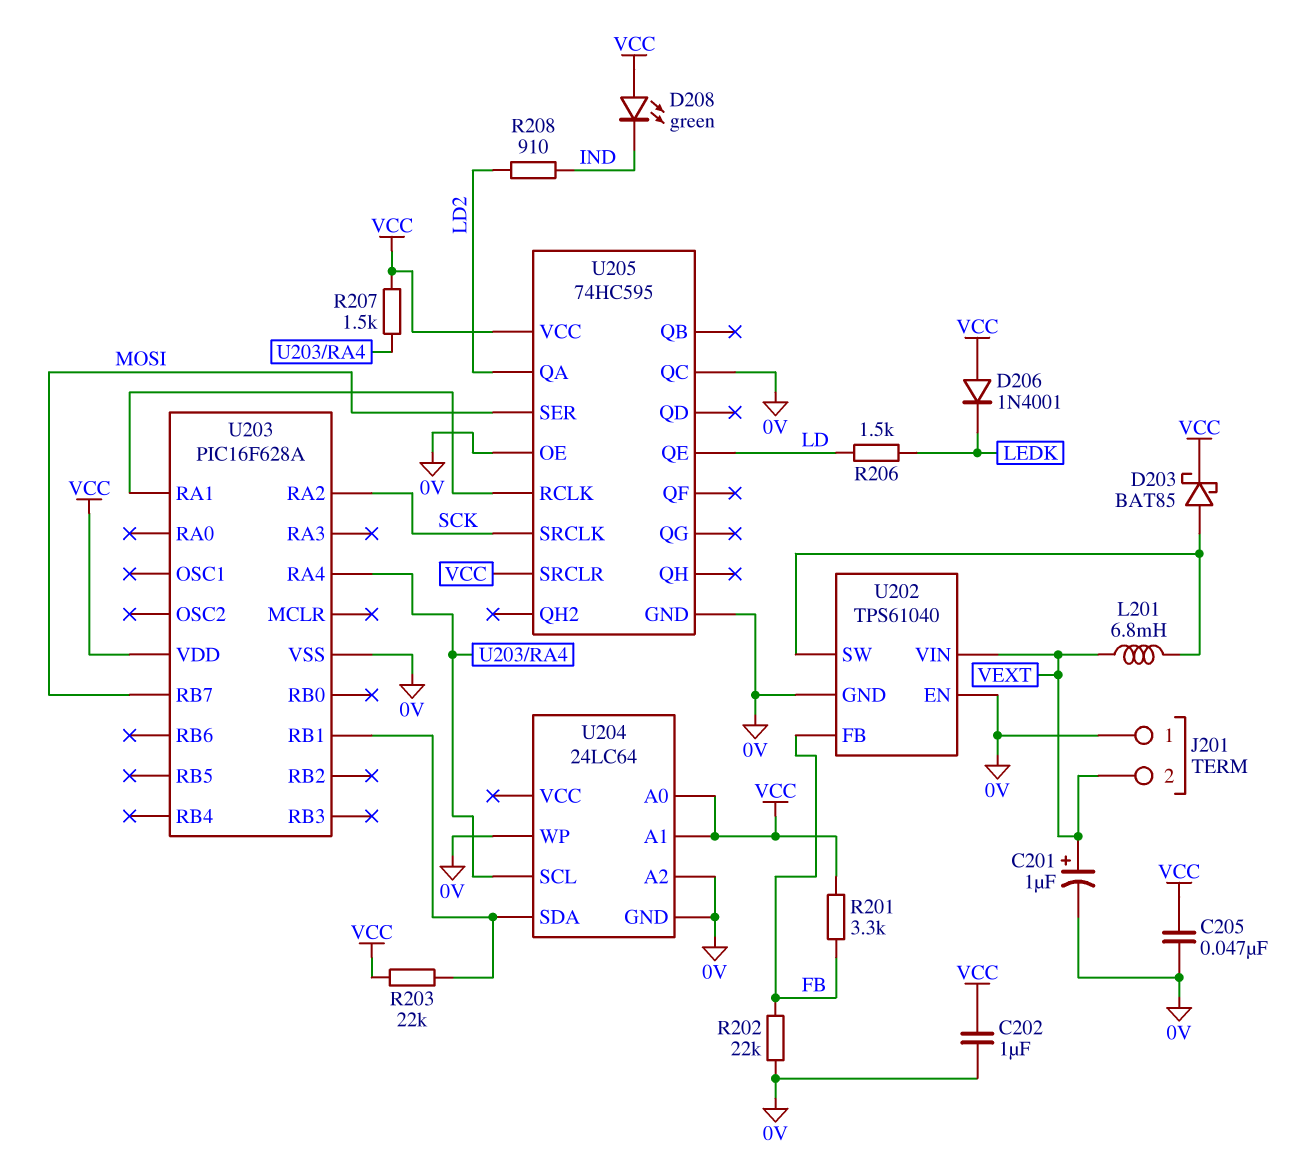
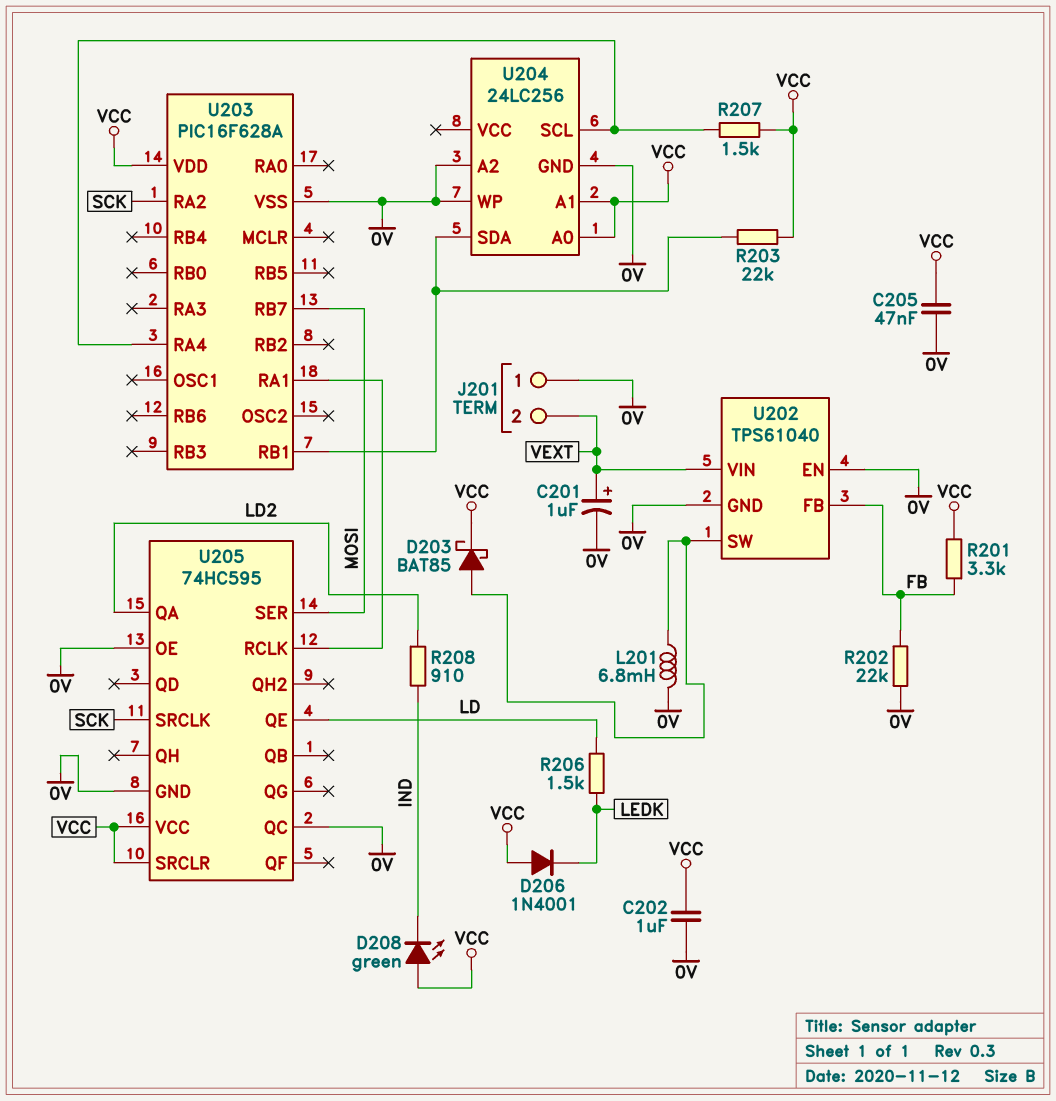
L201: 6.8mH (U202/SW, VEXT) -> 6.8mH (0V, U202/SW)
U204: 24LC64 -> 24LC256

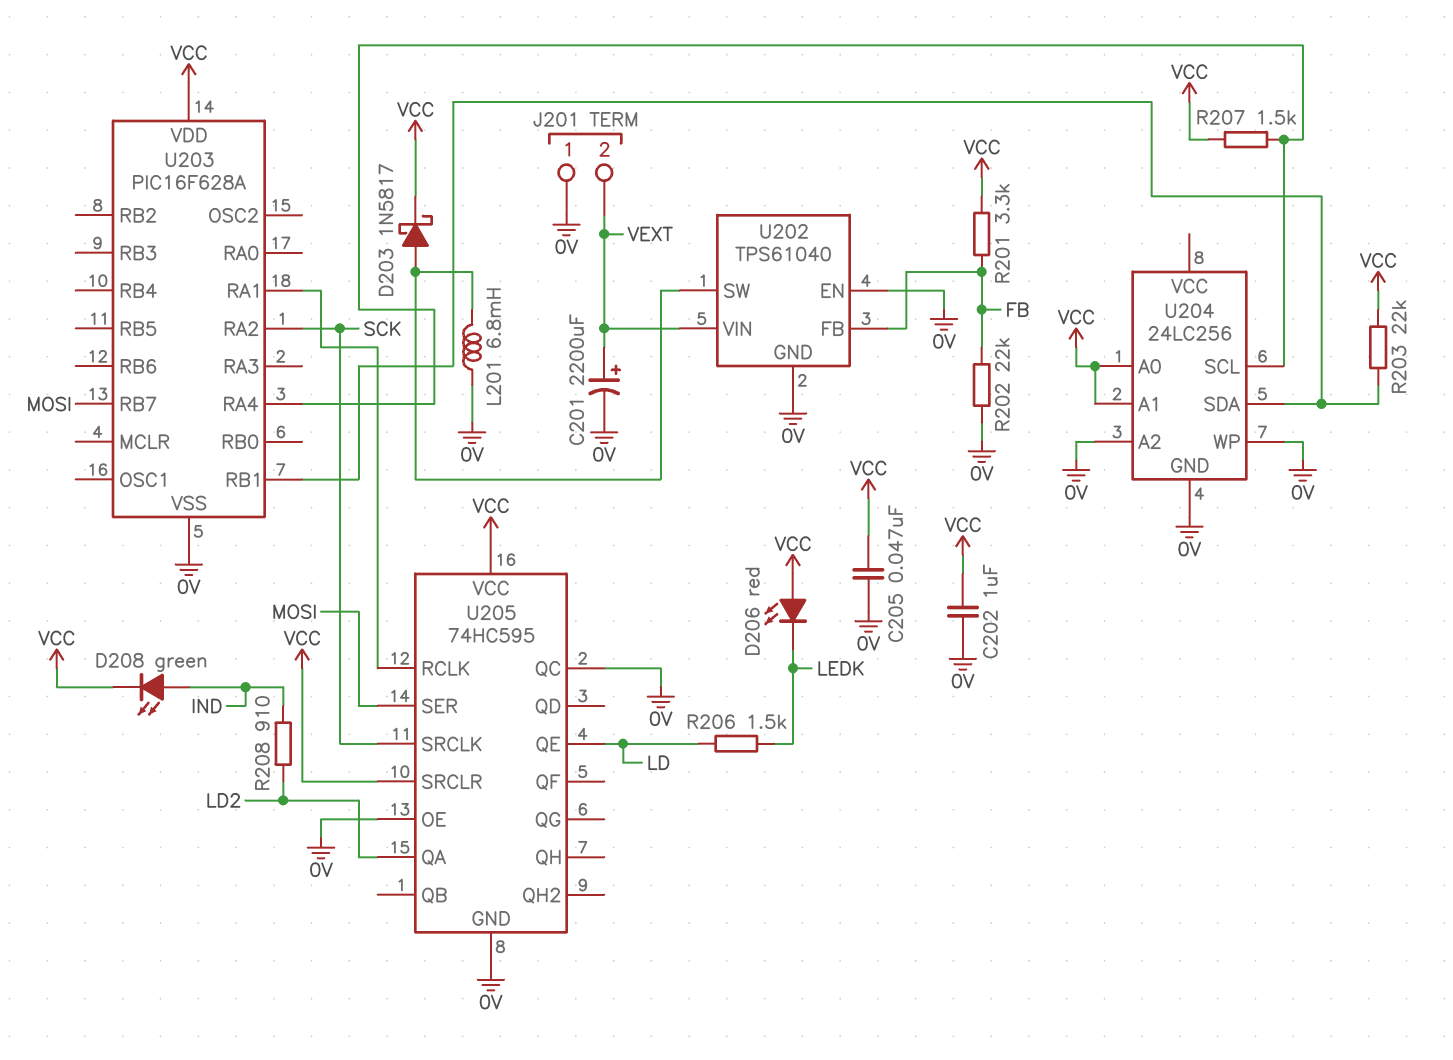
C201: 1uF (plus VEXT, minus 0V) -> 2200uF (plus VEXT, minus 0V)
D203: schottky BAT85 (A U202/SW, K VCC) -> schottky 1N5817 (A U202/SW, K VCC)
D206: diode 1N4001 (A VCC, K LEDK) -> LED red (A VCC, K LEDK)
D208: LED green (A VCC, K IND) -> LED green (A IND, K VCC)

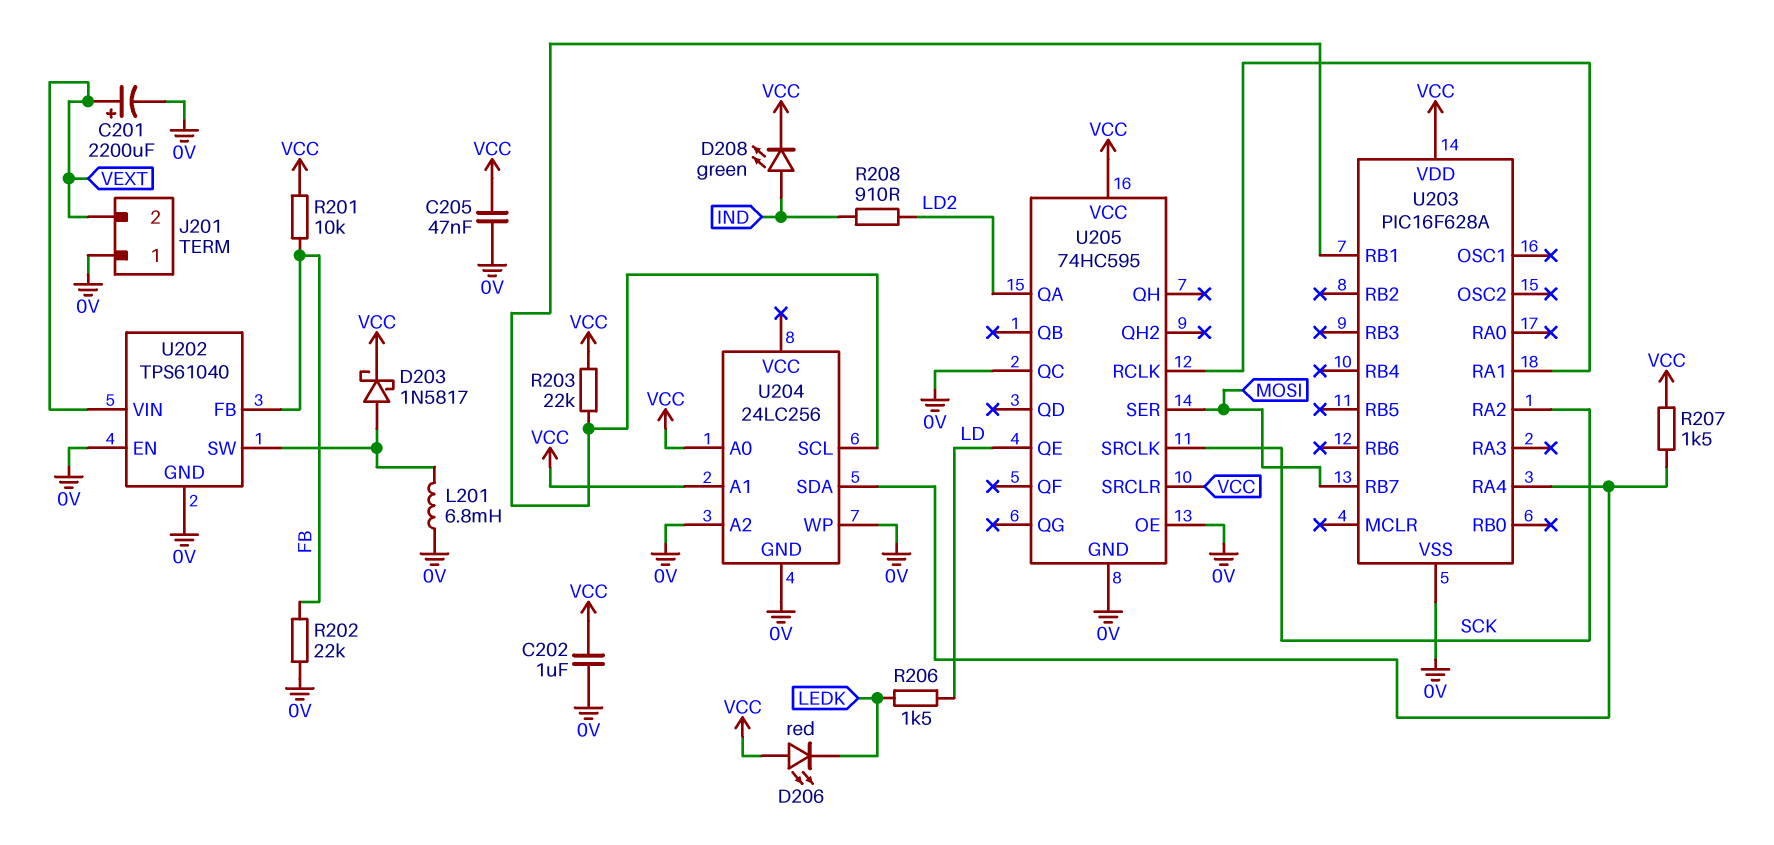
R201: 3.3k (FB, VCC) -> 10k (FB, VCC)
U204 pin SCL: U203/RA4 -> U203/RB1
U204 pin SDA: U203/RB1 -> U203/RA4

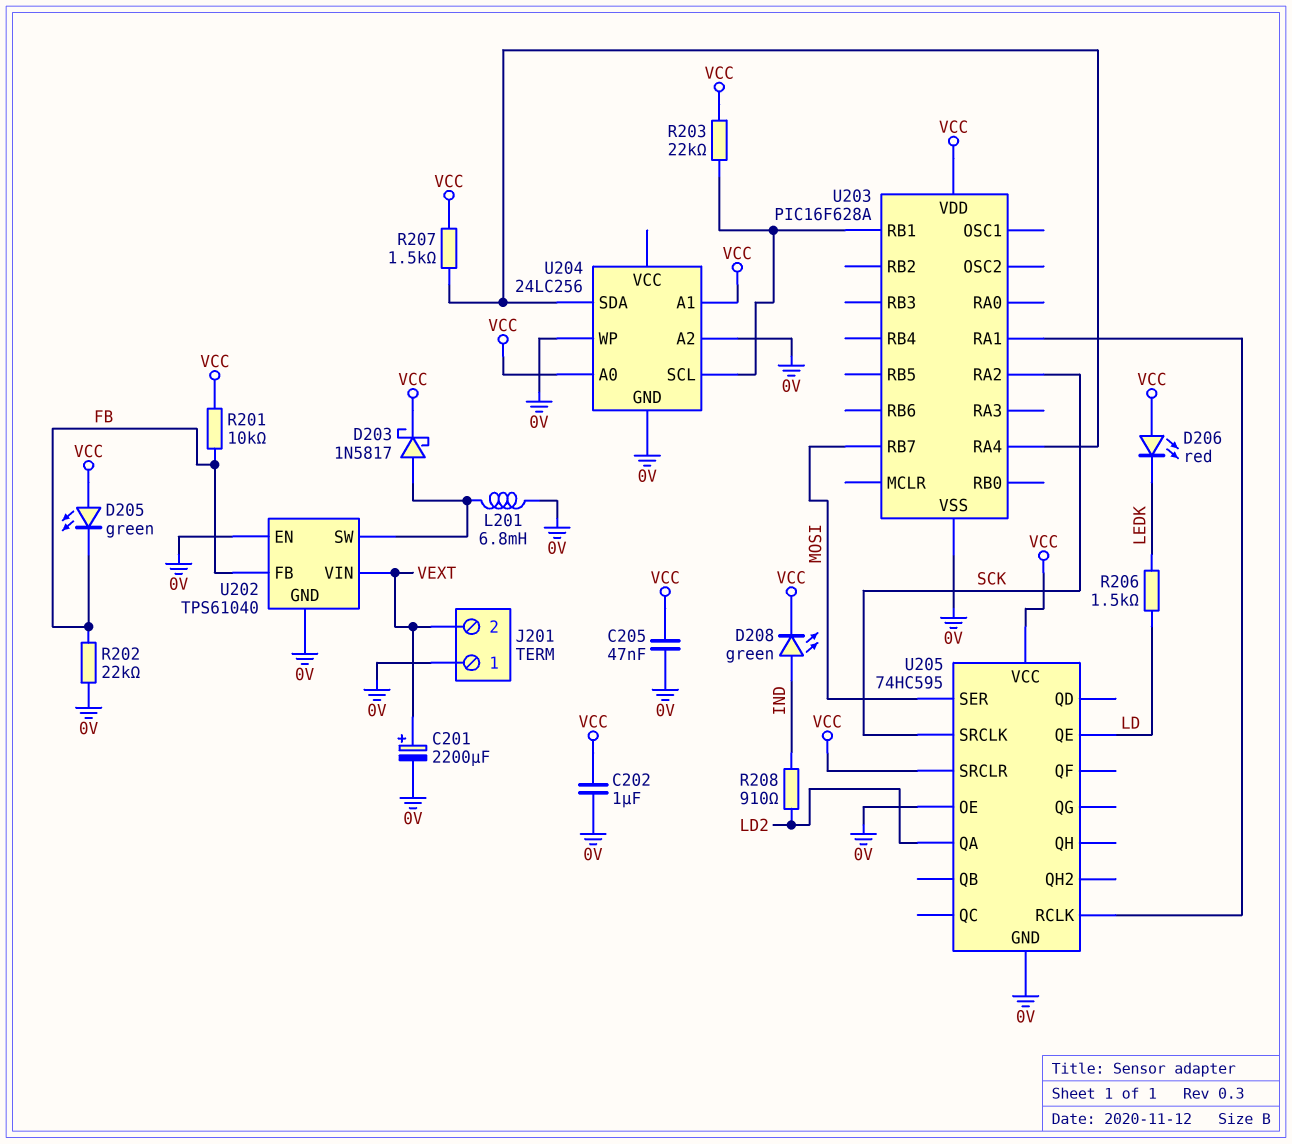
D205: none -> LED green (A VCC, K FB)
U205 pin QC: 0V -> none

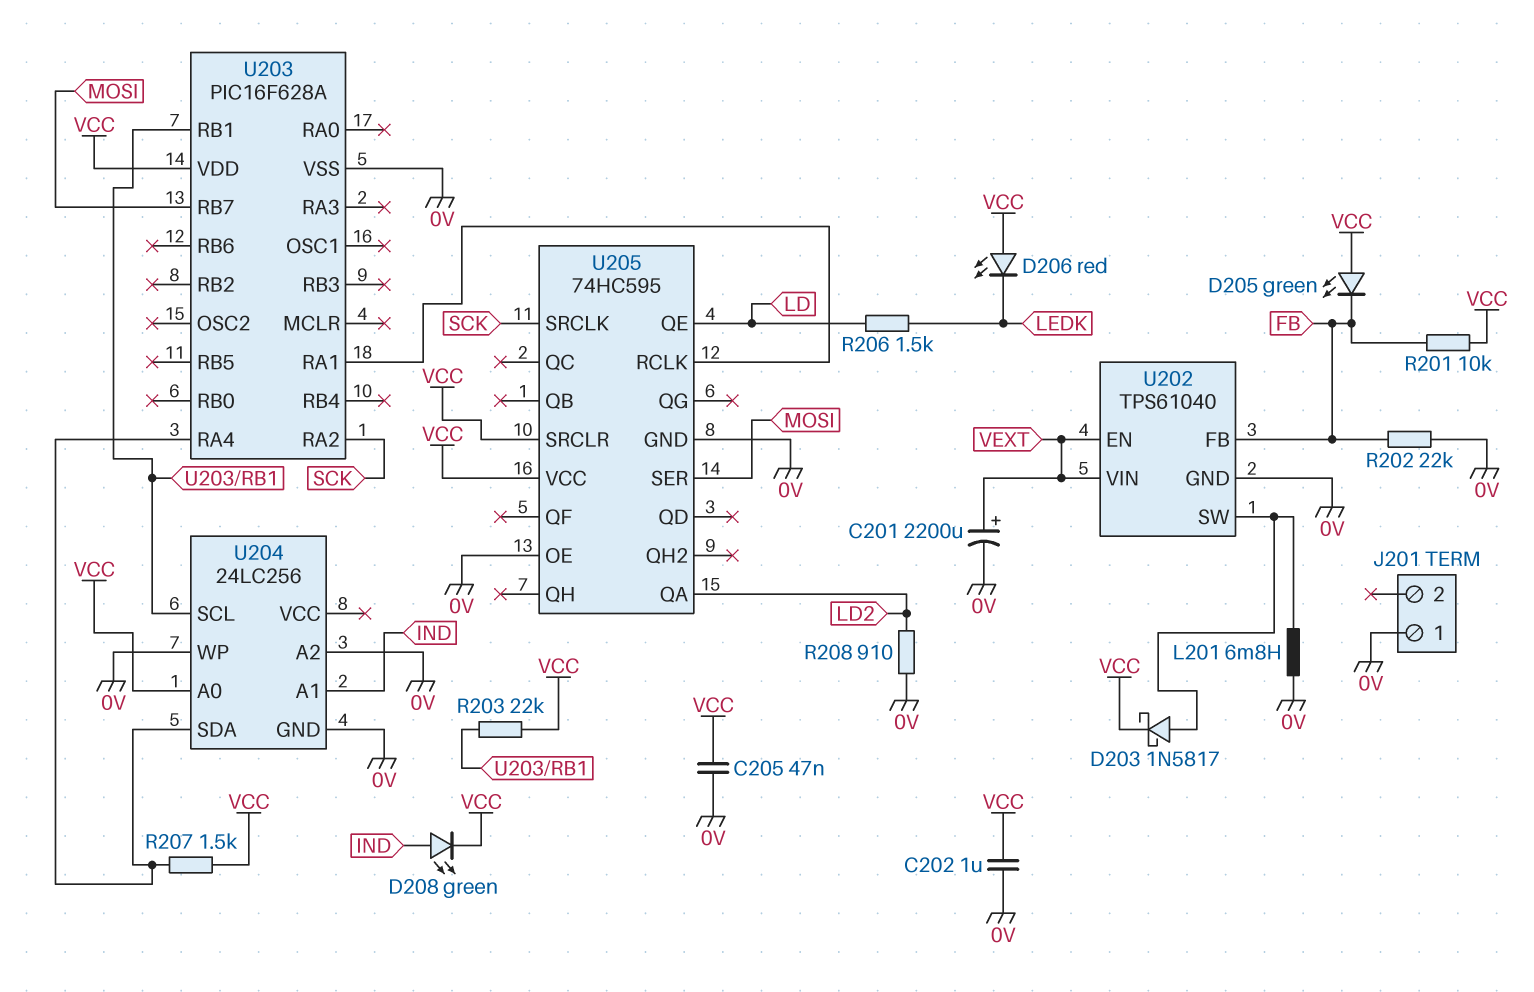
J201 pin 2: VEXT -> none
R208: 910 (IND, LD2) -> 910 (0V, LD2)
U202 pin EN: 0V -> VEXT
U204 pin A1: VCC -> IND

